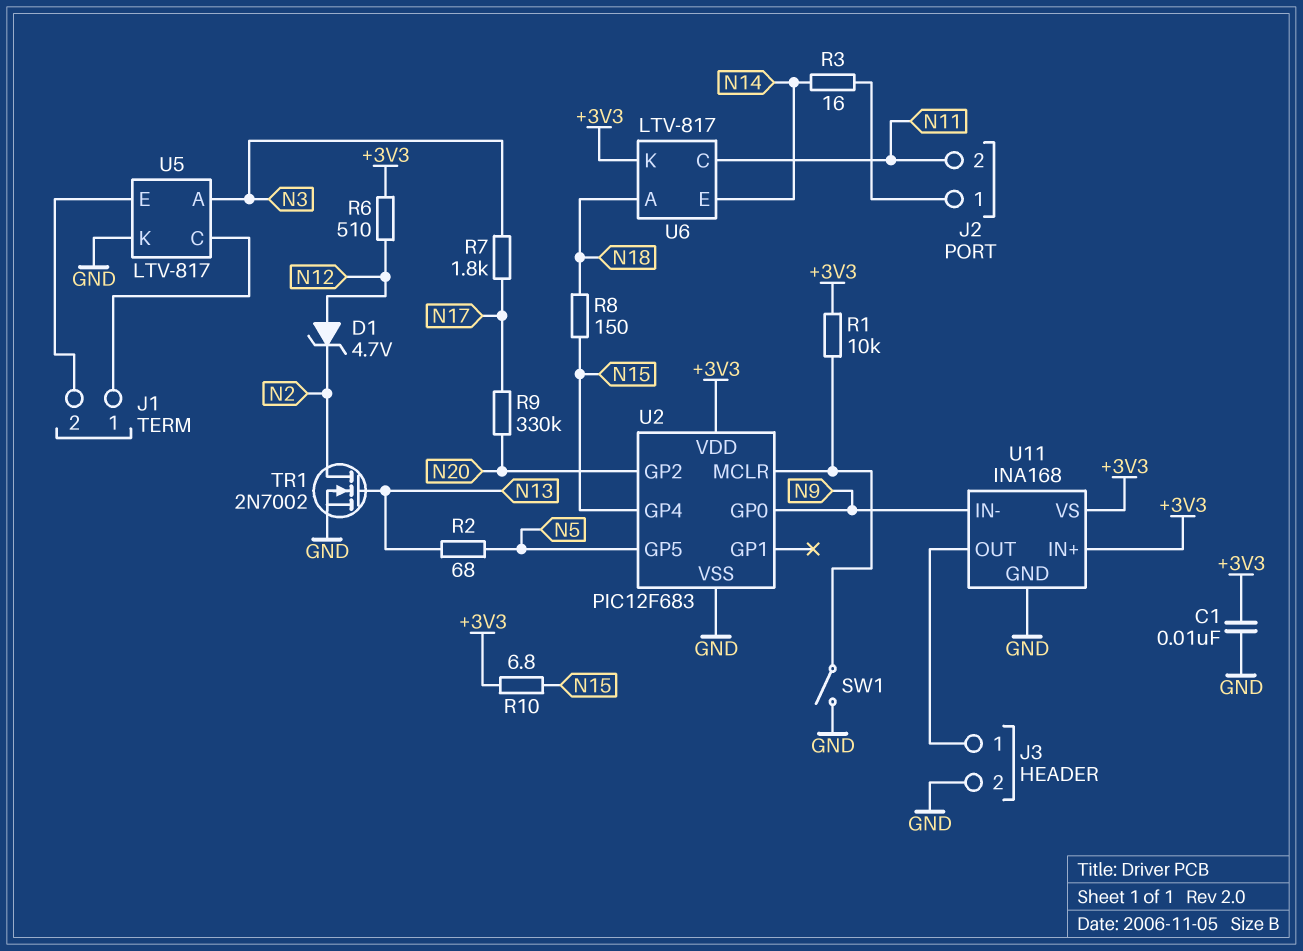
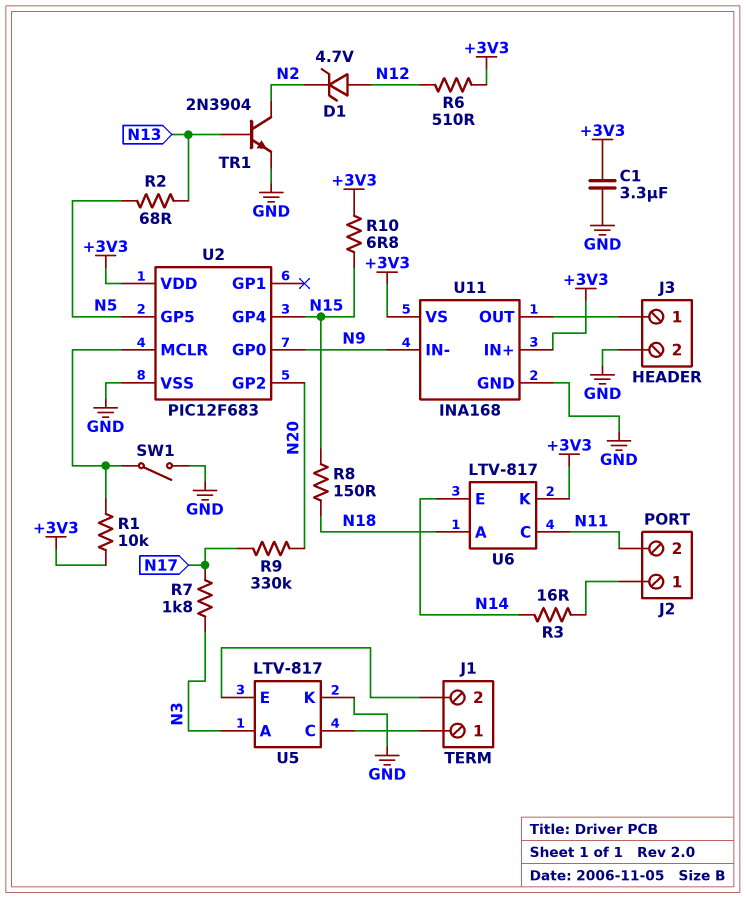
C1: 10nF (+3V3, GND) -> 3.3uF (+3V3, GND)
TR1: NMOS 2N7002 (G N13, D N2, S GND) -> NPN 2N3904 (B N13, C N2, E GND)

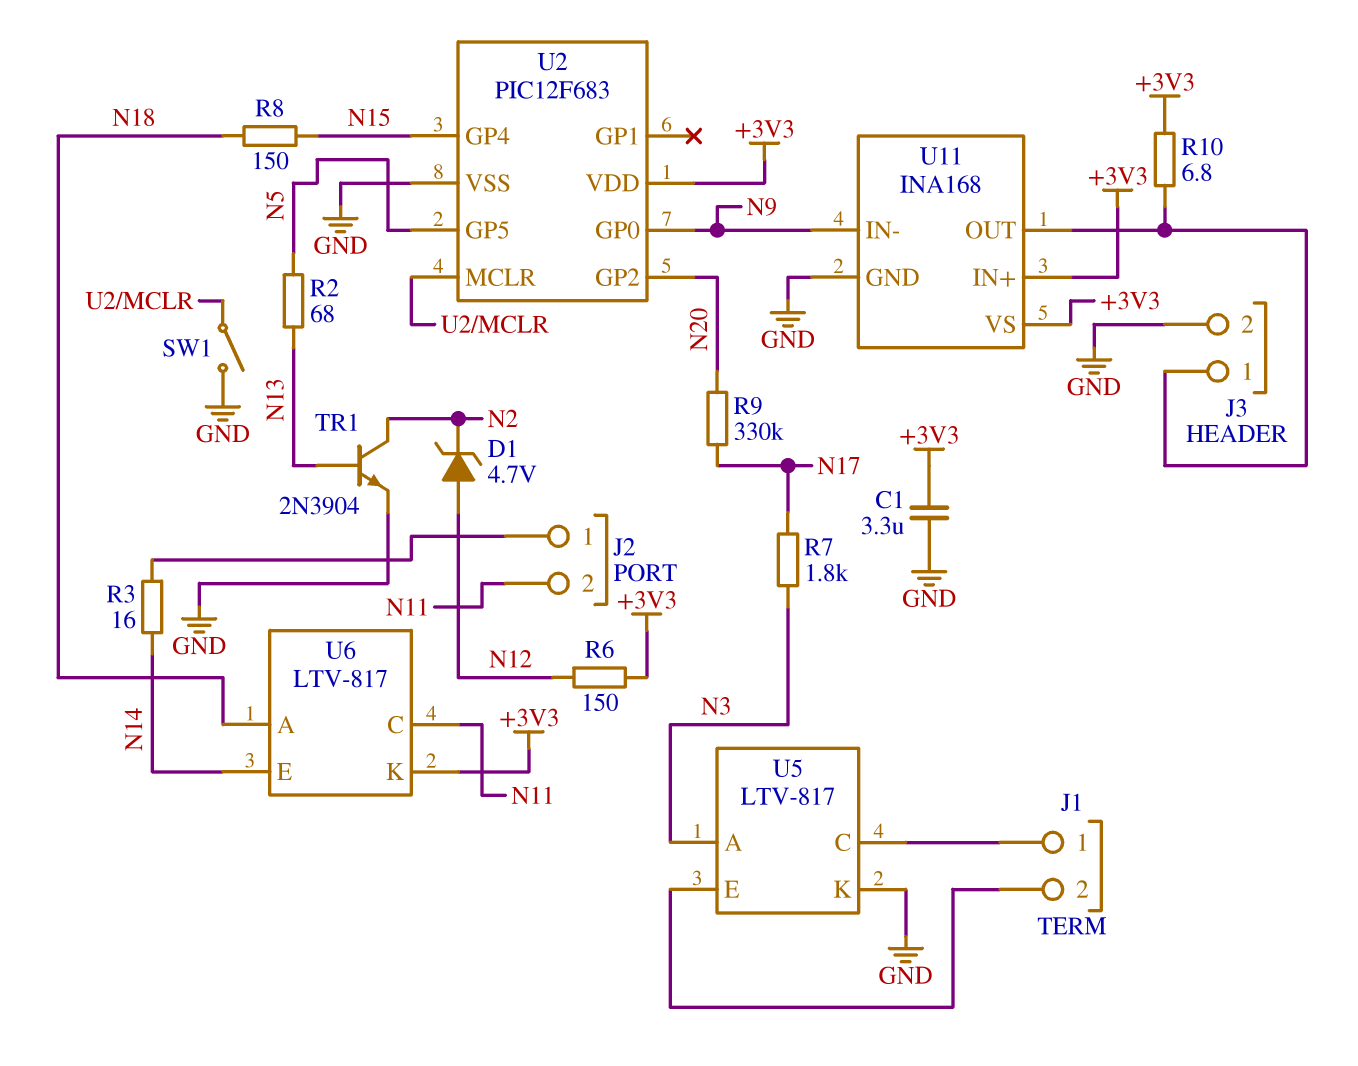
R1: 10k (+3V3, U2/MCLR) -> none
R6: 510 (+3V3, N12) -> 150 (+3V3, N12)
R10: 6.8 (+3V3, N15) -> 6.8 (+3V3, J3/1)

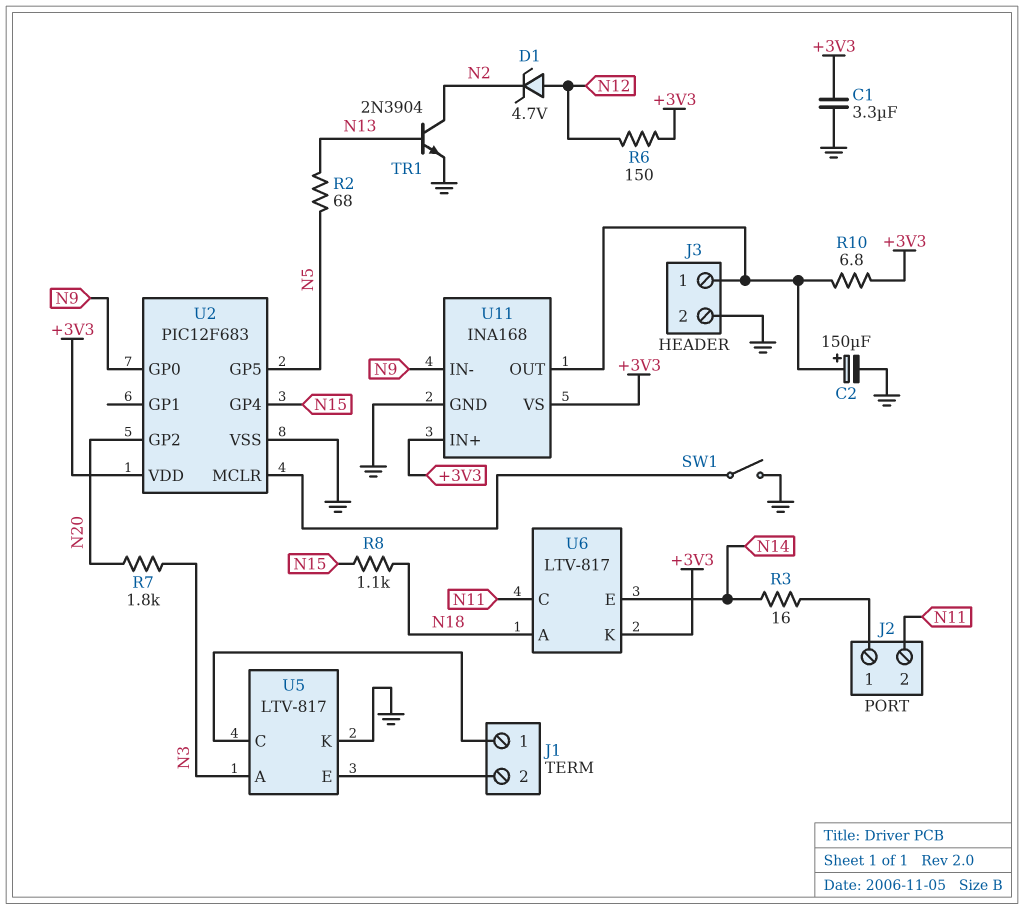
C2: none -> 150uF (plus J3/1, minus GND)
R7: 1.8k (N3, N17) -> 1.8k (N3, N20)
R8: 150 (N15, N18) -> 1.1k (N15, N18)
R9: 330k (N17, N20) -> none

